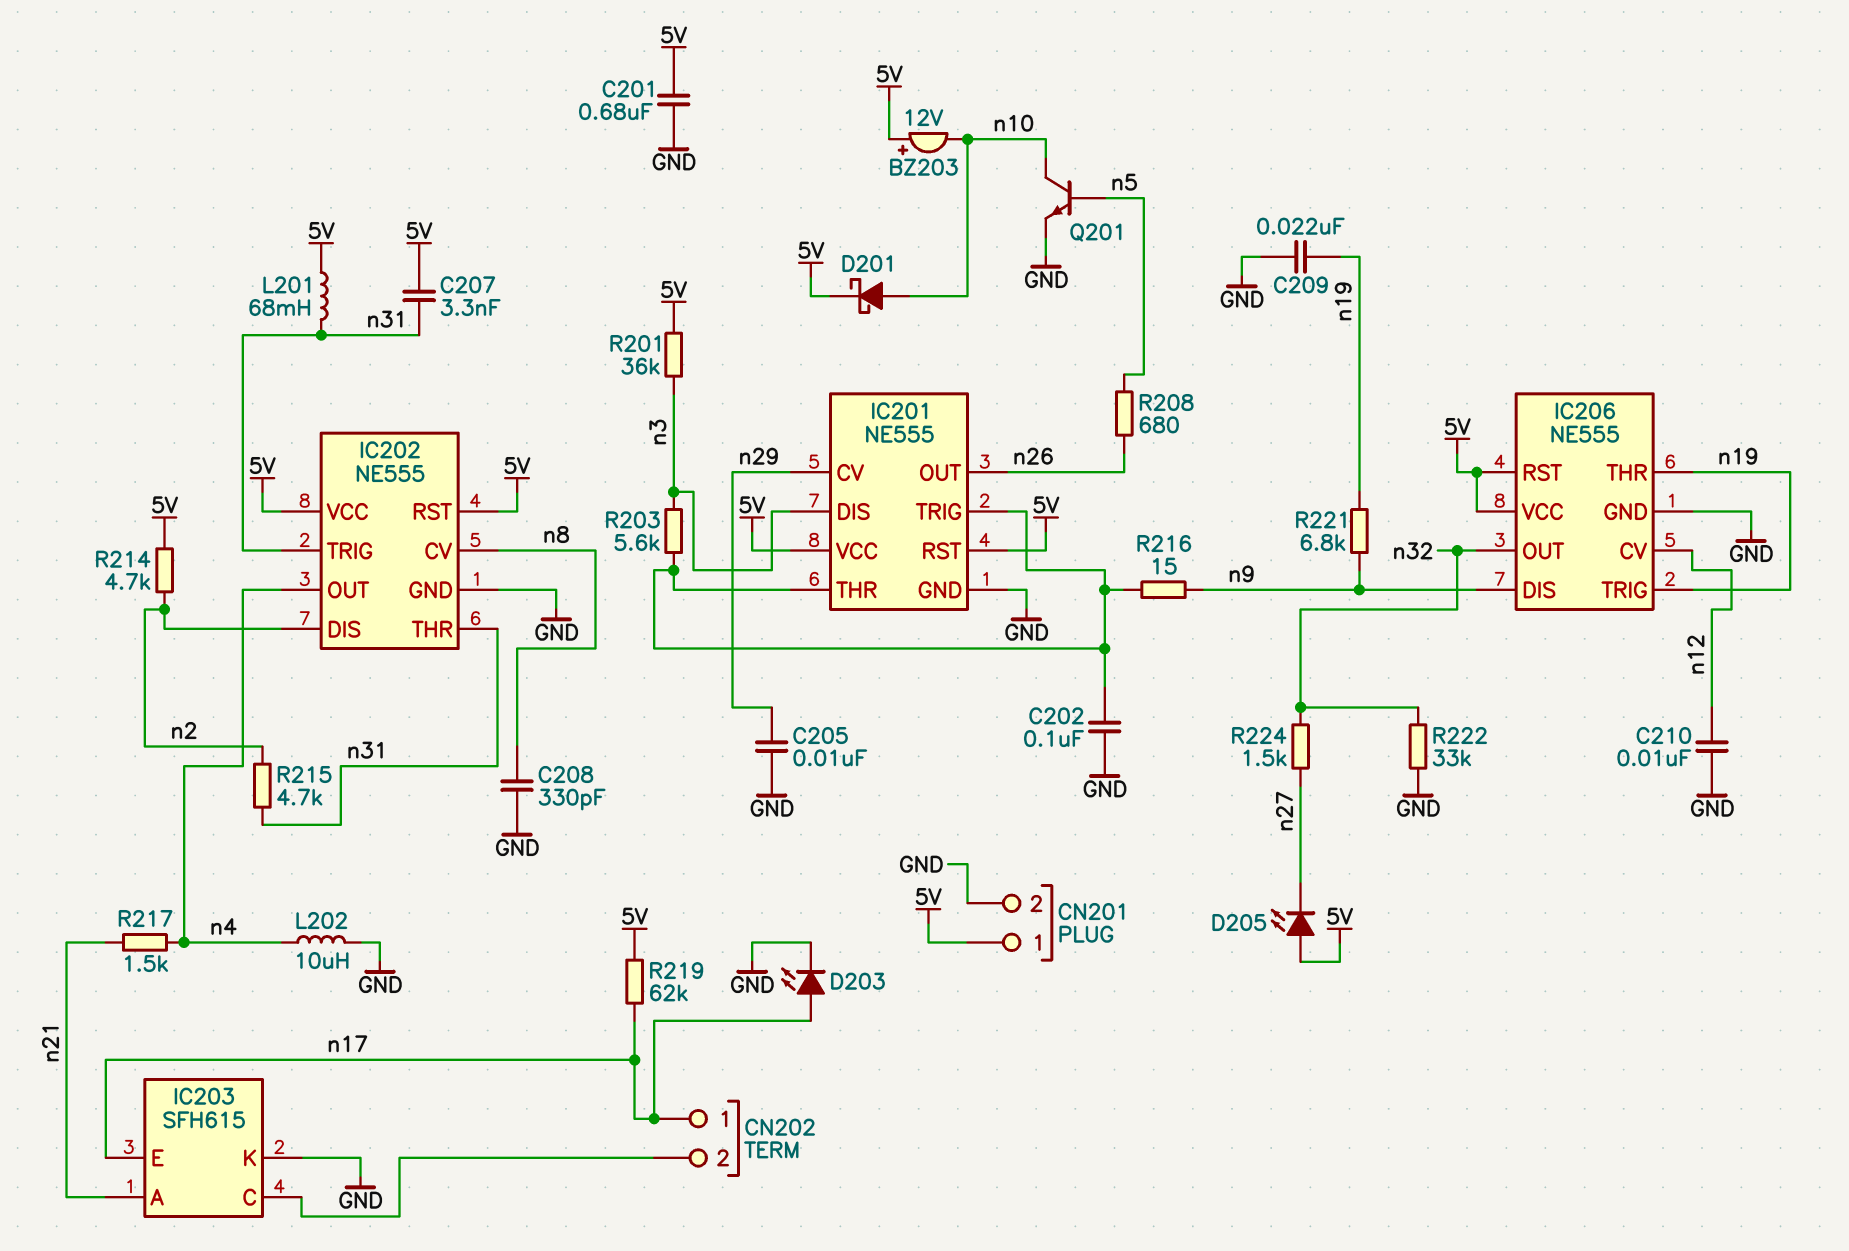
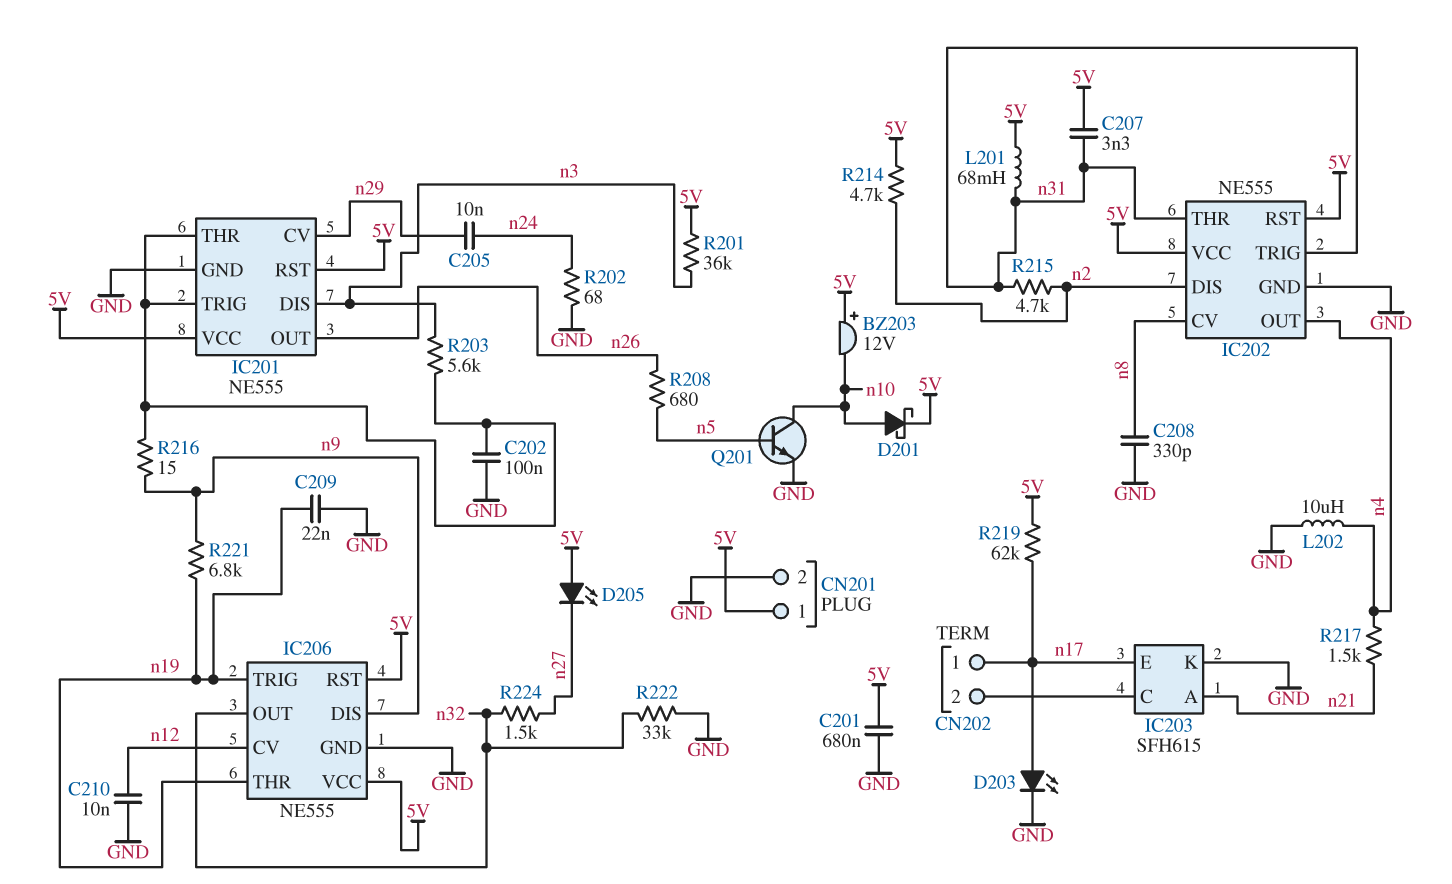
C205: 10nF (GND, n29) -> 10nF (n24, n29)
R202: none -> 68 (GND, n24)

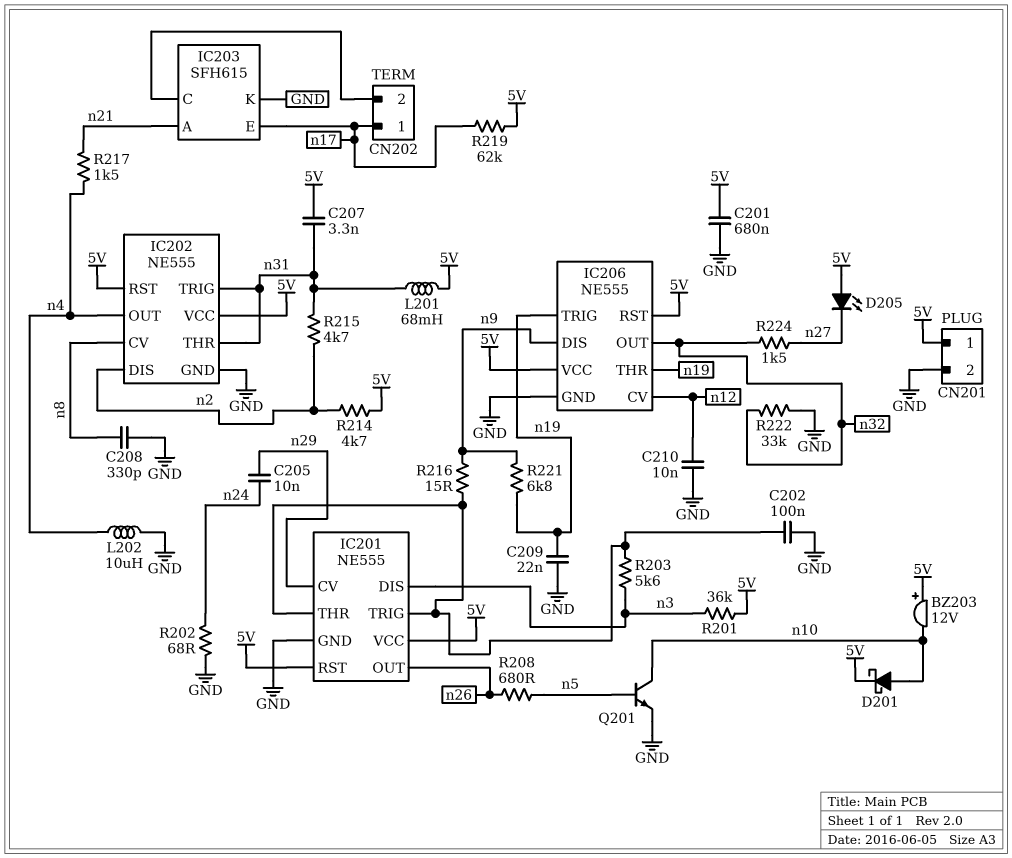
D203: LED (A n17, K GND) -> none

